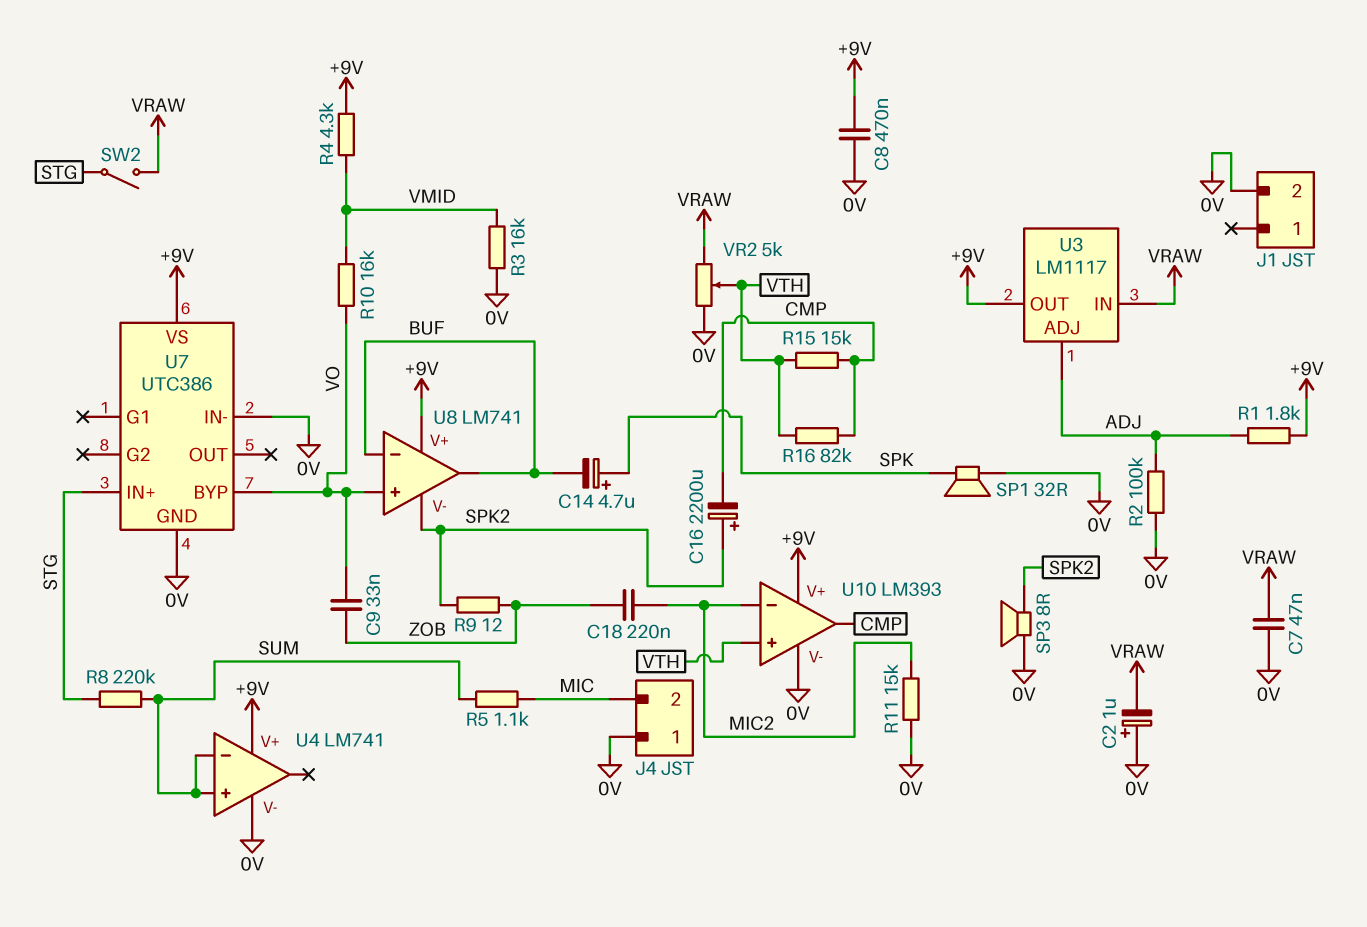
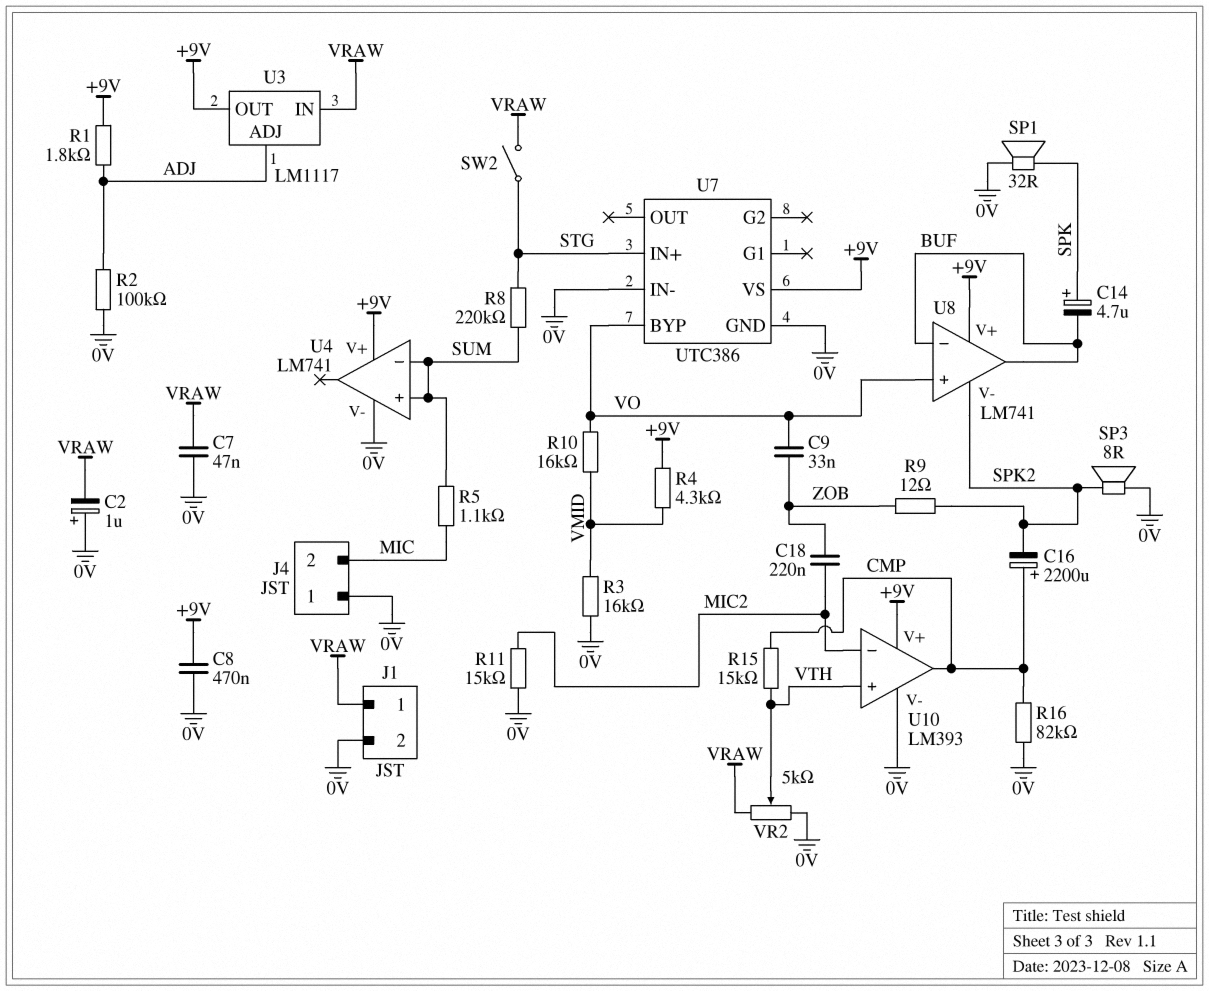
C16: 2200uF (plus SPK2, minus CMP) -> 2200uF (plus CMP, minus SPK2)
J1 pin 1: none -> VRAW
R16: 82k (CMP, VTH) -> 82k (0V, CMP)

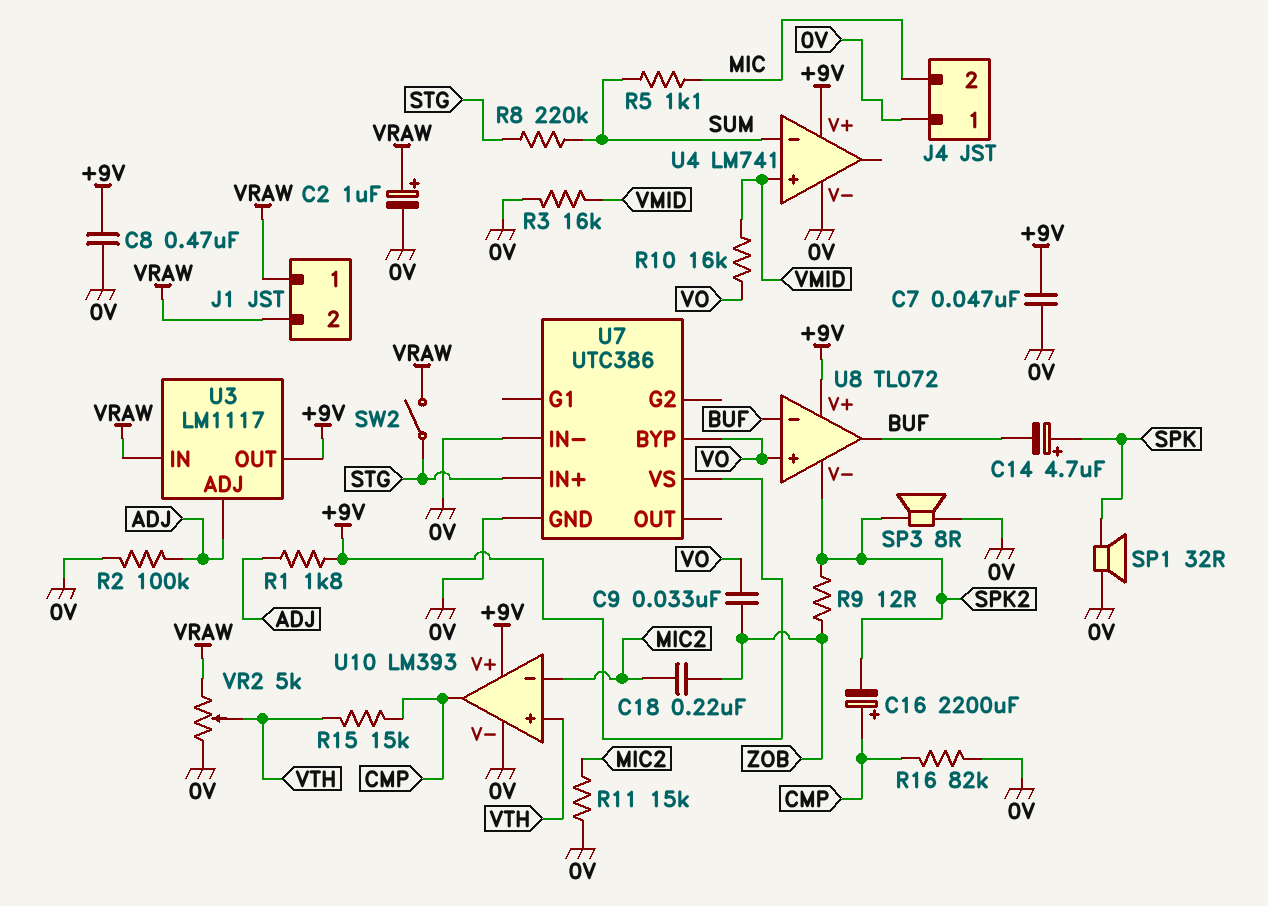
C2: 1uF (plus 0V, minus VRAW) -> 1uF (plus VRAW, minus 0V)
C7: 47nF (0V, VRAW) -> 47nF (+9V, 0V)
J1 pin 2: 0V -> VRAW
R4: 4.3k (+9V, VMID) -> none
U4 pin in+: SUM -> VMID
U8: LM741 -> TL072

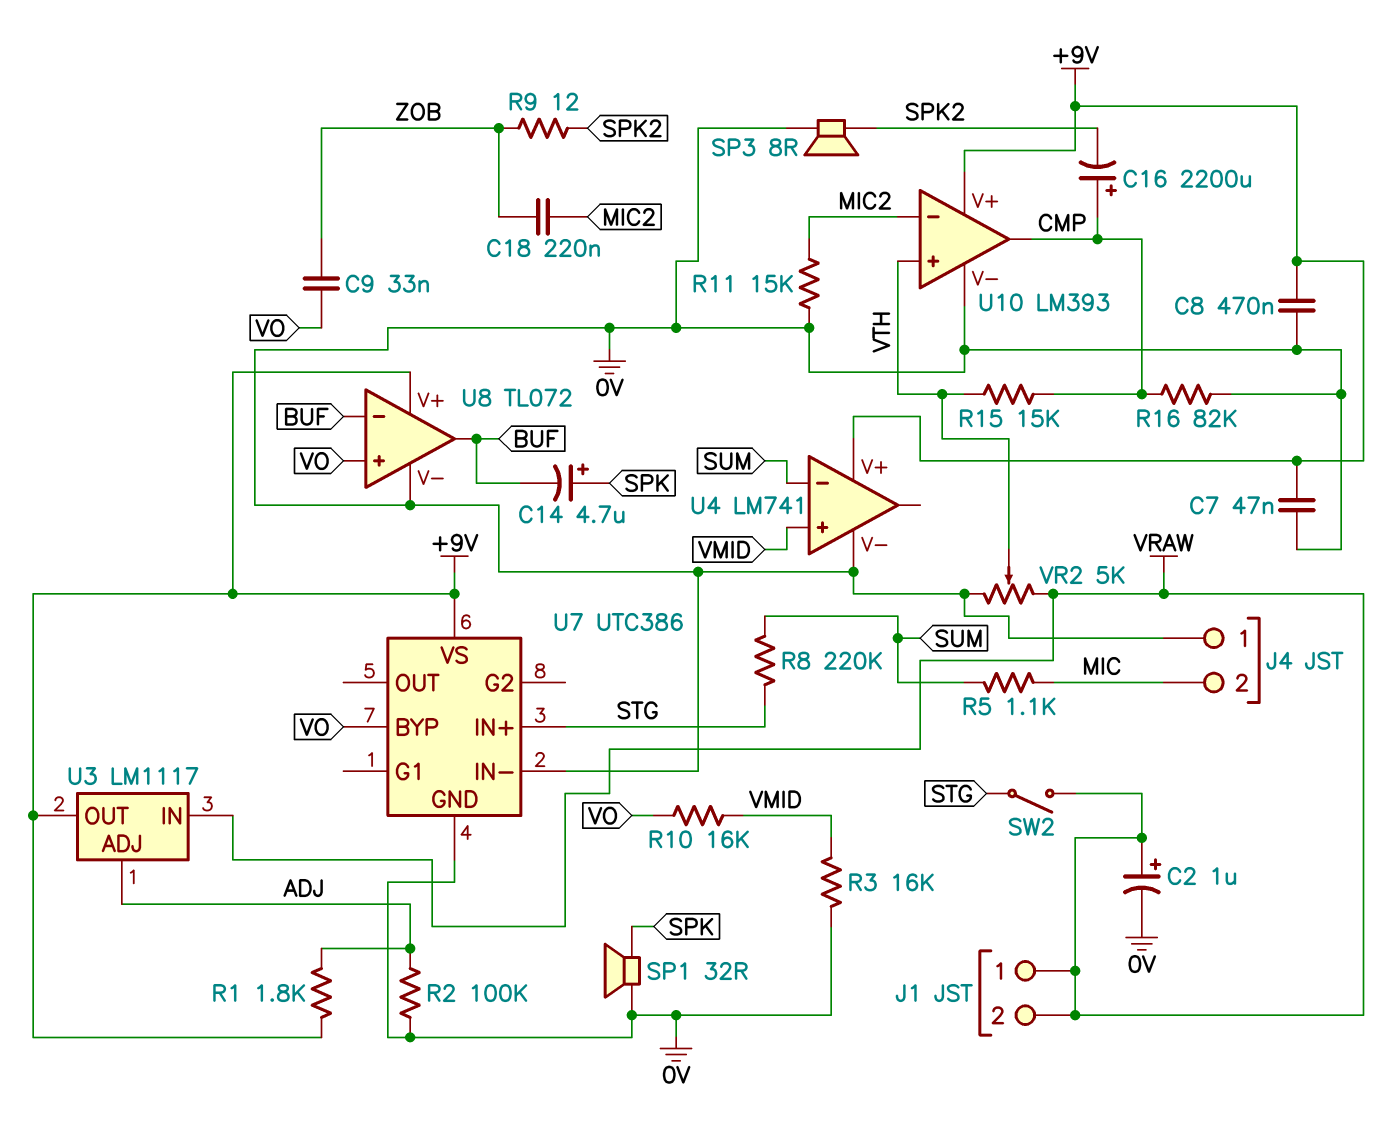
U8 pin V-: SPK2 -> 0V

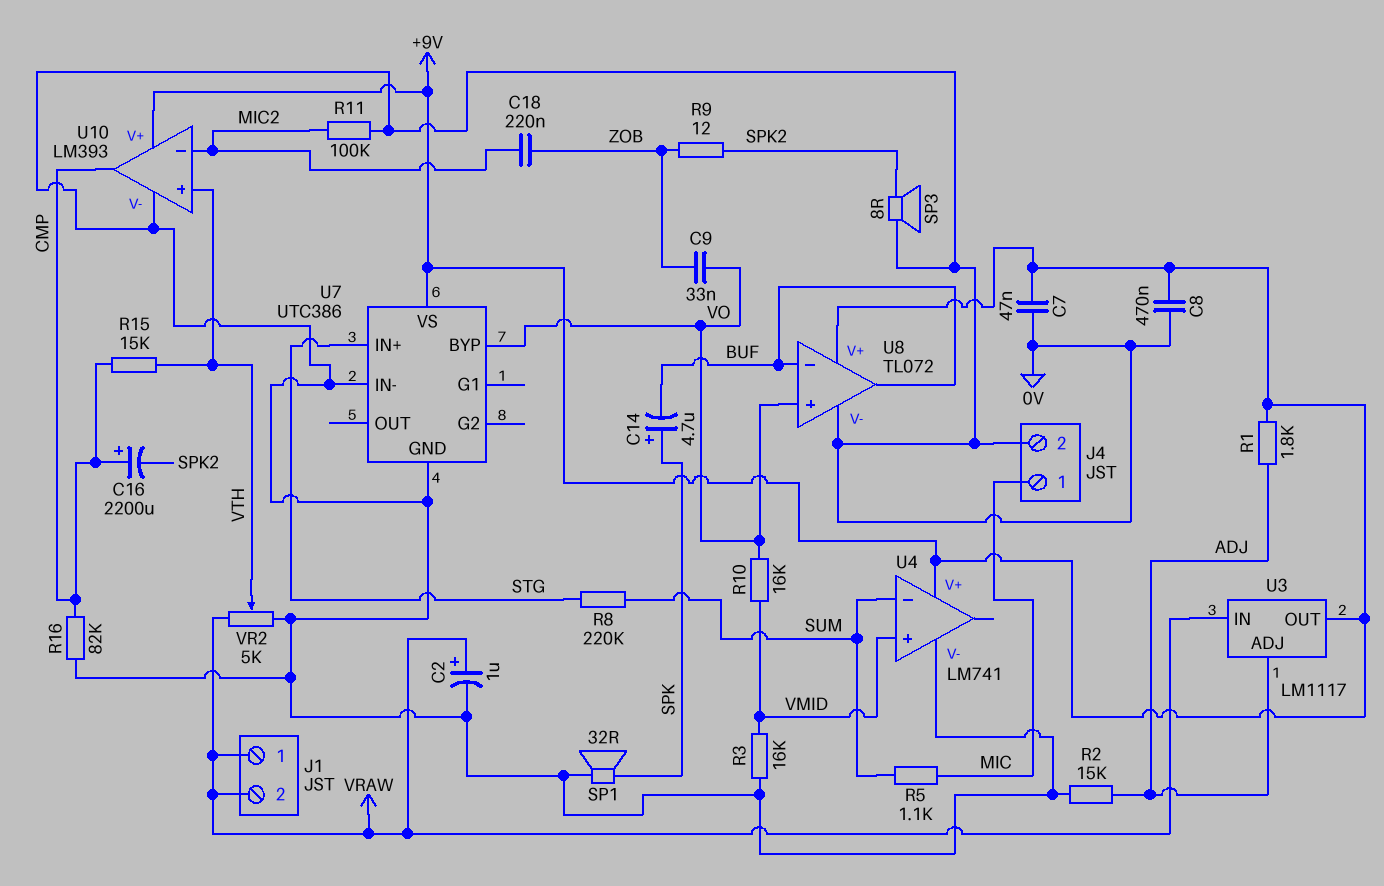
J4 pin 1: 0V -> MIC
J4 pin 2: MIC -> 0V
R2: 100k (0V, ADJ) -> 15k (0V, ADJ)
R11: 15k (0V, MIC2) -> 100k (0V, MIC2)
SW2: switch (STG, VRAW) -> none

